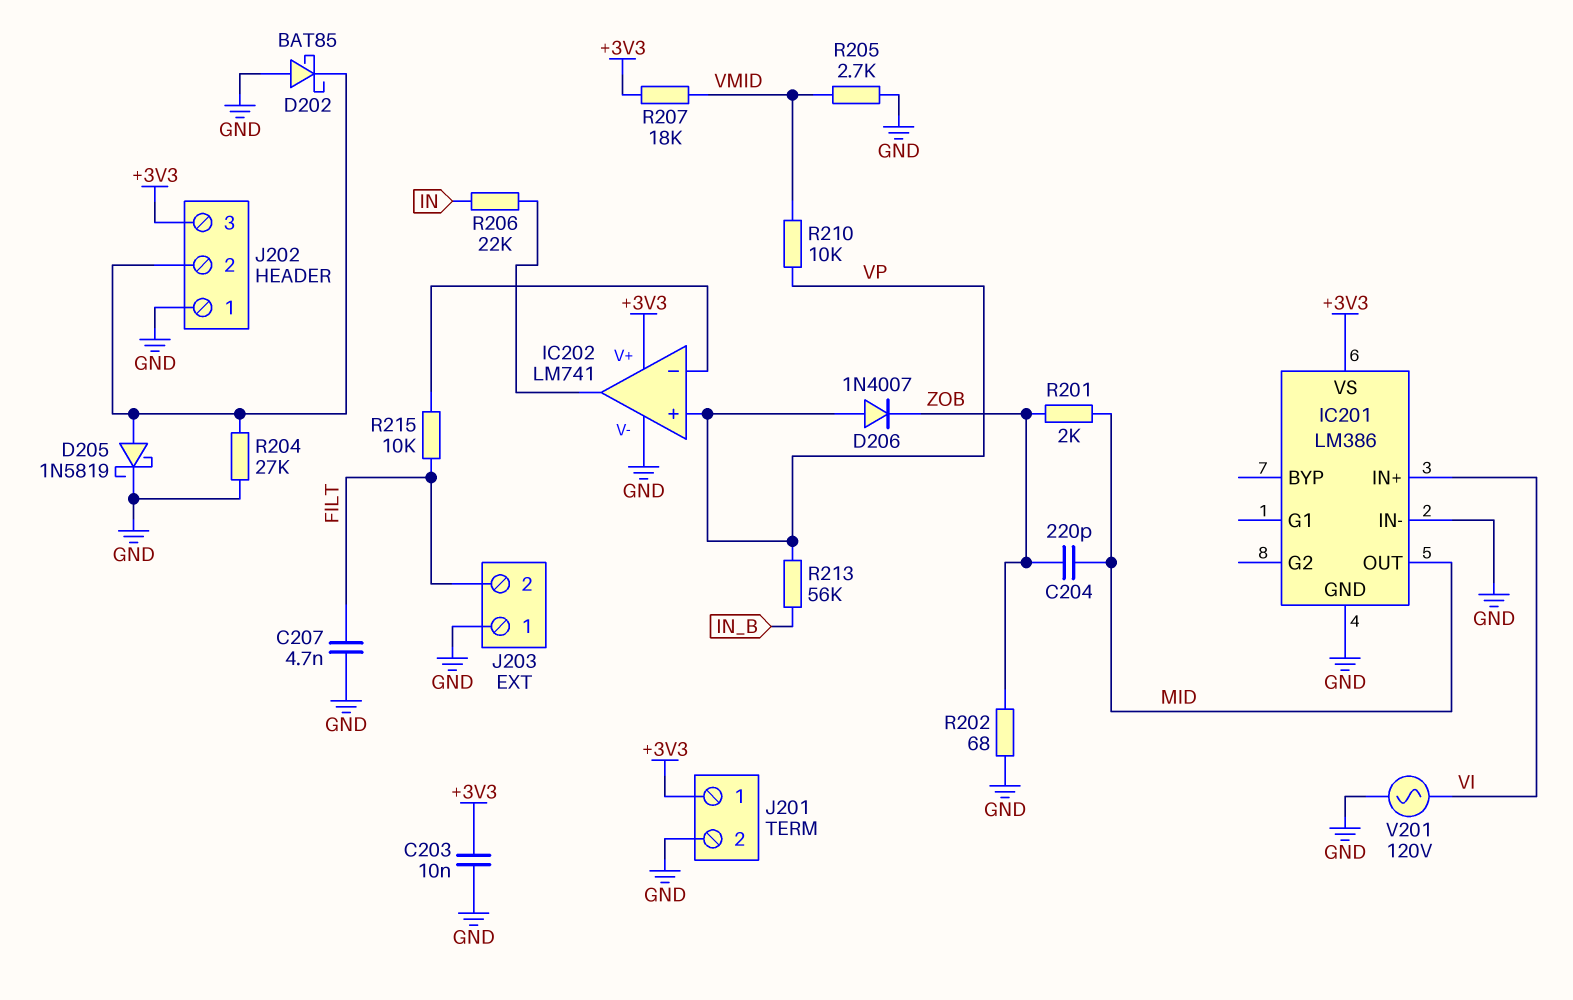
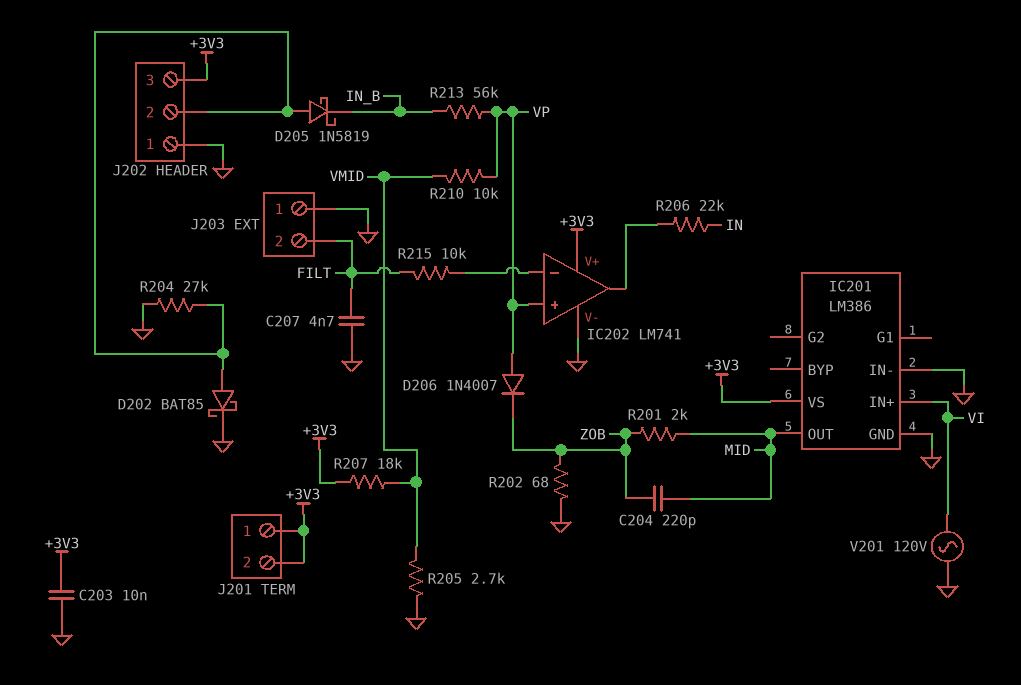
D202: schottky BAT85 (A GND, K J202/2) -> schottky BAT85 (A J202/2, K GND)
D205: schottky 1N5819 (A J202/2, K GND) -> schottky 1N5819 (A J202/2, K IN_B)
J201 pin 2: GND -> +3V3

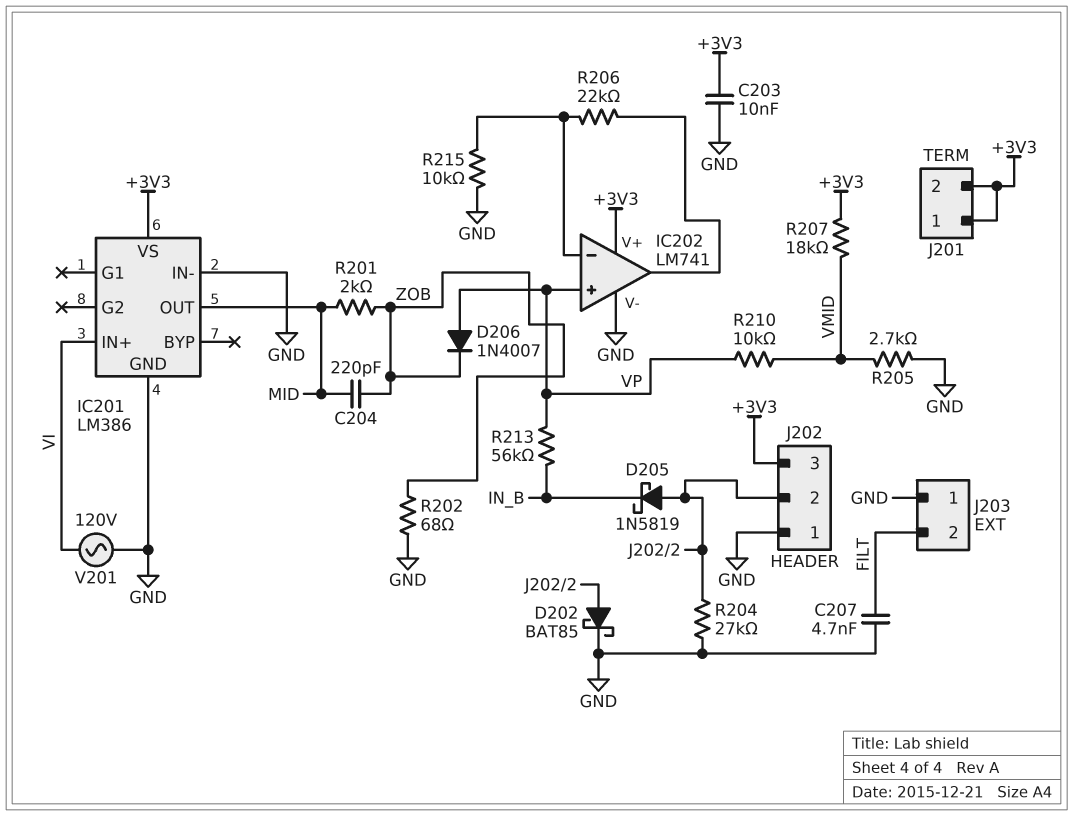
R206: 22k (IC202/out, IN) -> 22k (IC202/in-, IC202/out)
R215: 10k (FILT, IC202/in-) -> 10k (GND, IC202/in-)

